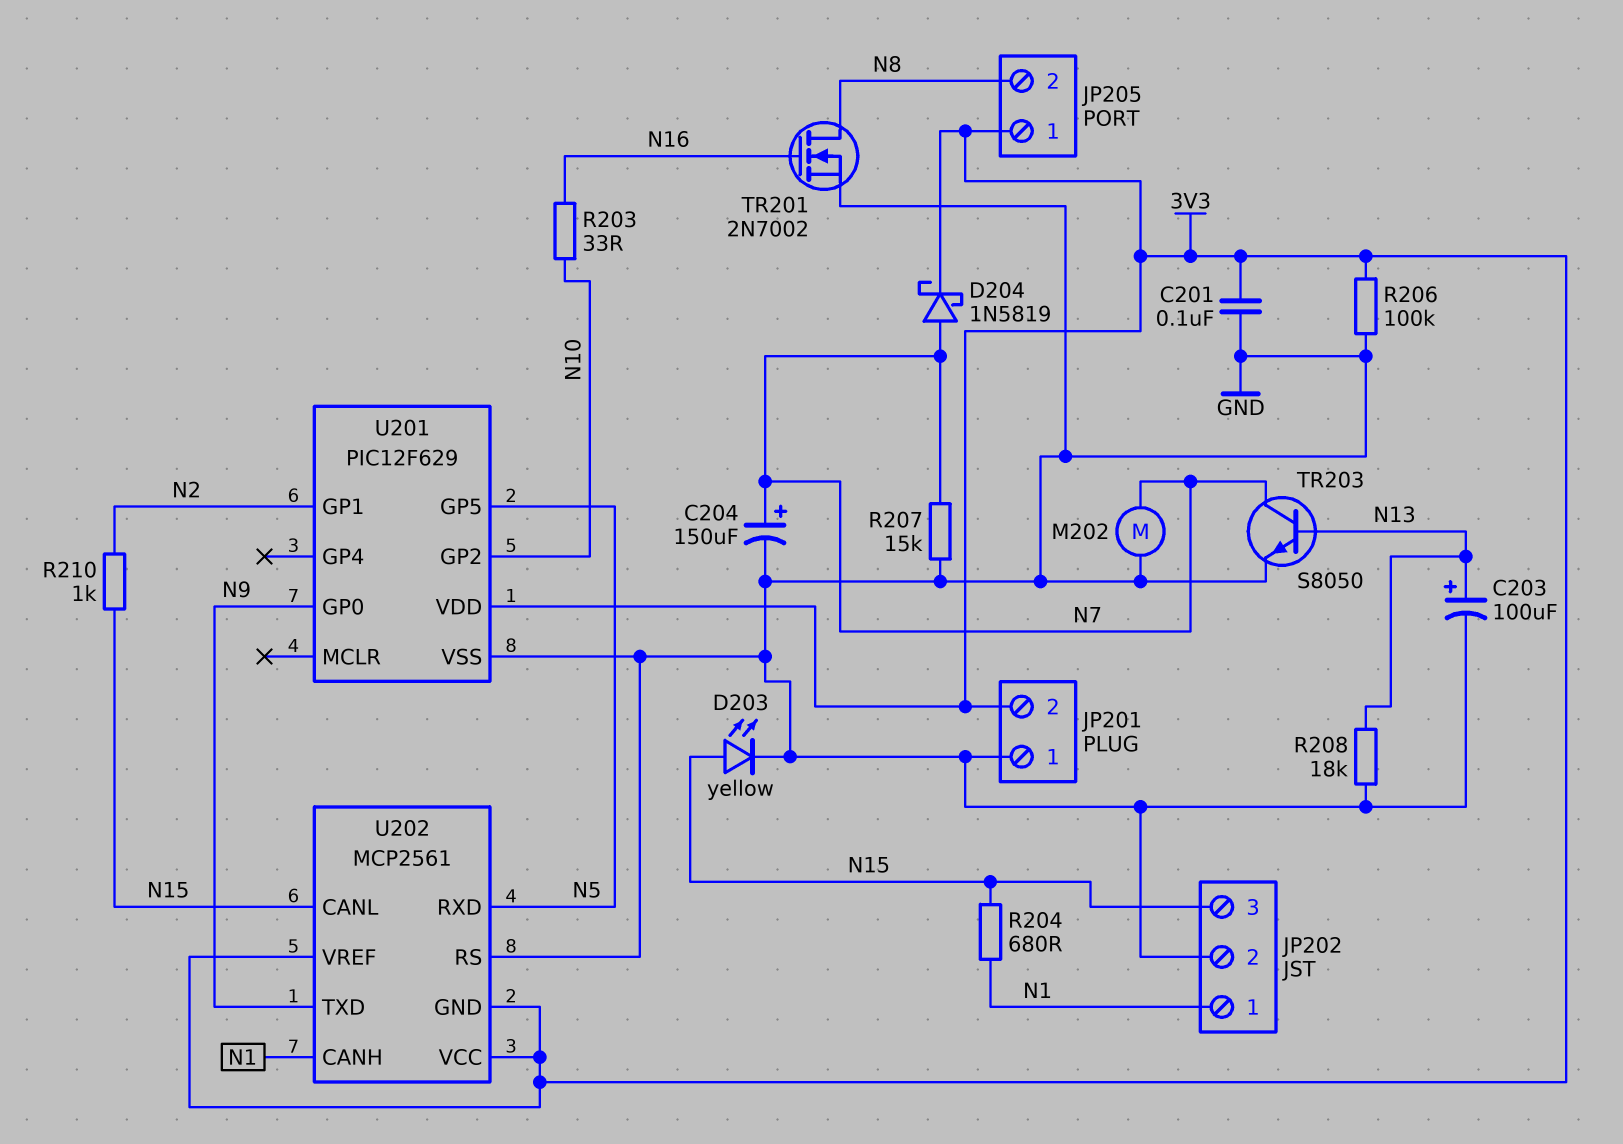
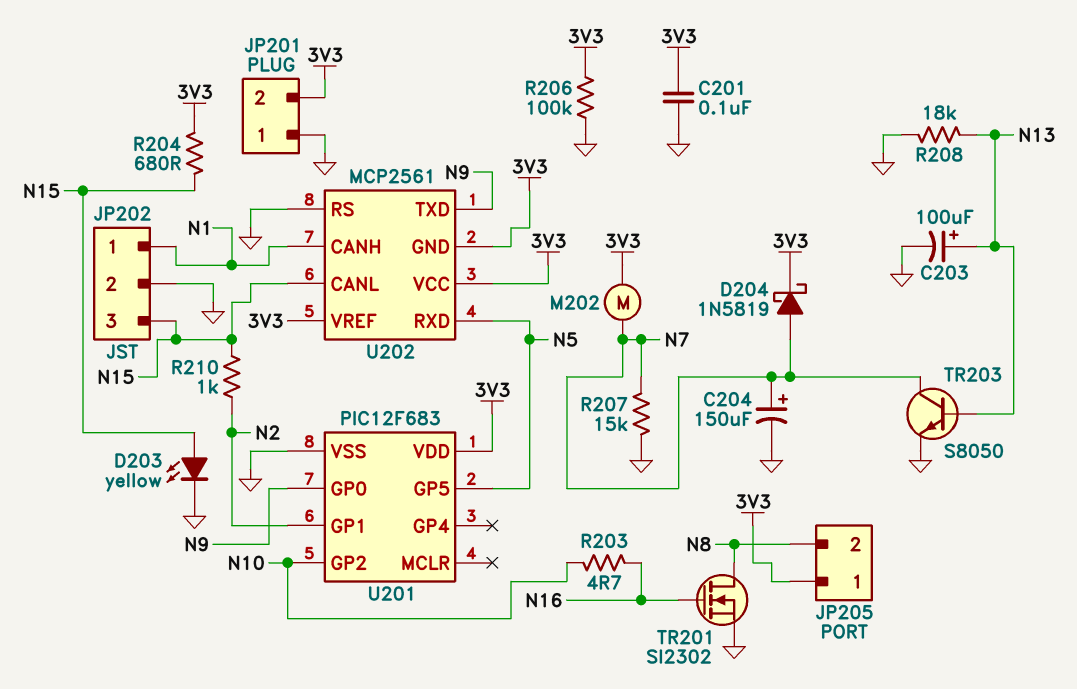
M202: motor (GND, N7) -> motor (3V3, N7)
R203: 33 (N10, N16) -> 4.7 (N10, N16)
R204: 680 (N1, N15) -> 680 (3V3, N15)
TR201: NMOS 2N7002 (G N16, D N8, S GND) -> NMOS SI2302 (G N16, D N8, S GND)
U201: PIC12F629 -> PIC12F683

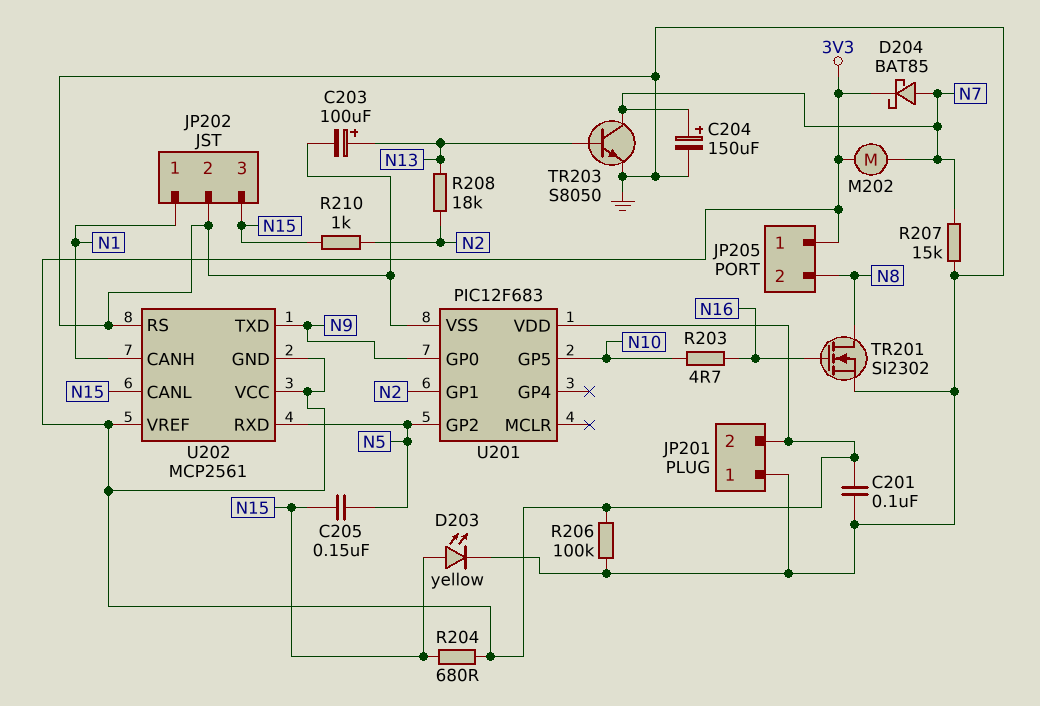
C205: none -> 150nF (N5, N15)
D204: schottky 1N5819 (A N7, K 3V3) -> schottky BAT85 (A N7, K 3V3)
R208: 18k (GND, N13) -> 18k (N2, N13)
U201 pin GP2: N10 -> N5
U201 pin GP5: N5 -> N10

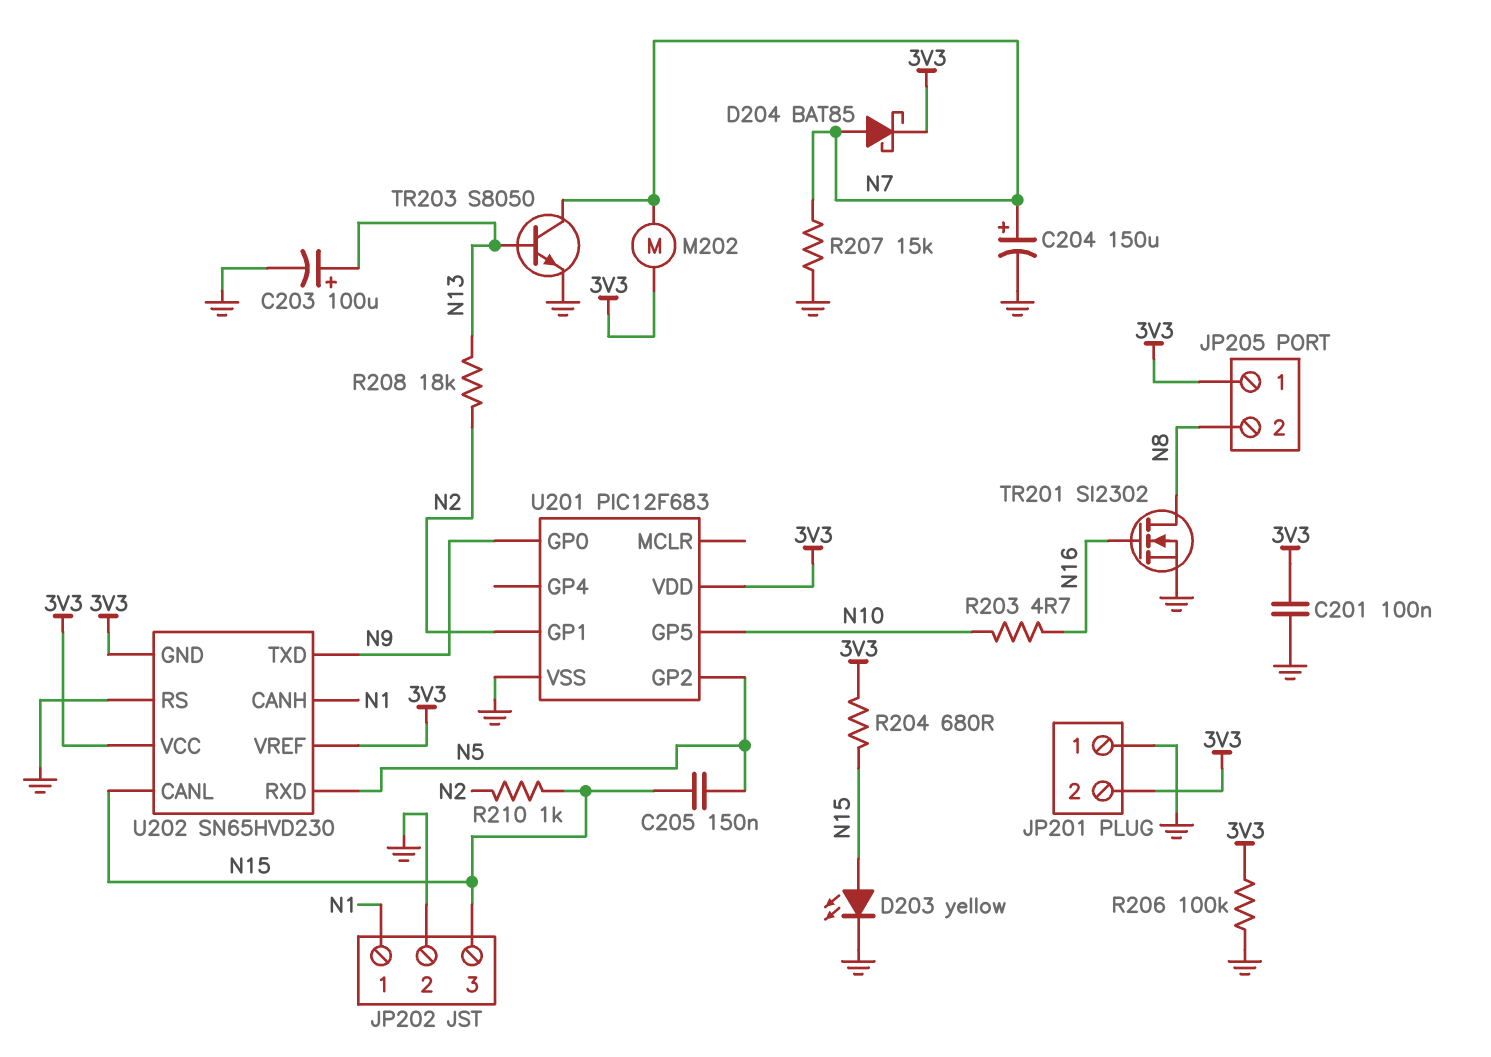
U202: MCP2561 -> SN65HVD230

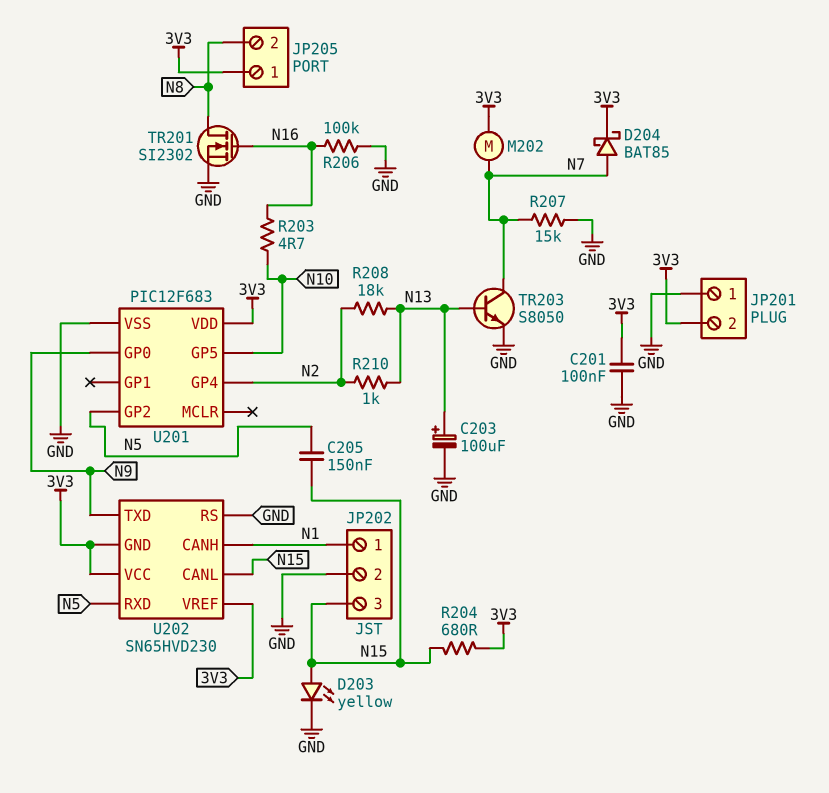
C204: 150uF (plus N7, minus GND) -> none
R206: 100k (3V3, GND) -> 100k (GND, N16)
R210: 1k (N2, N15) -> 1k (N2, N13)
U201 pin GP1: N2 -> none
U201 pin GP4: none -> N2

